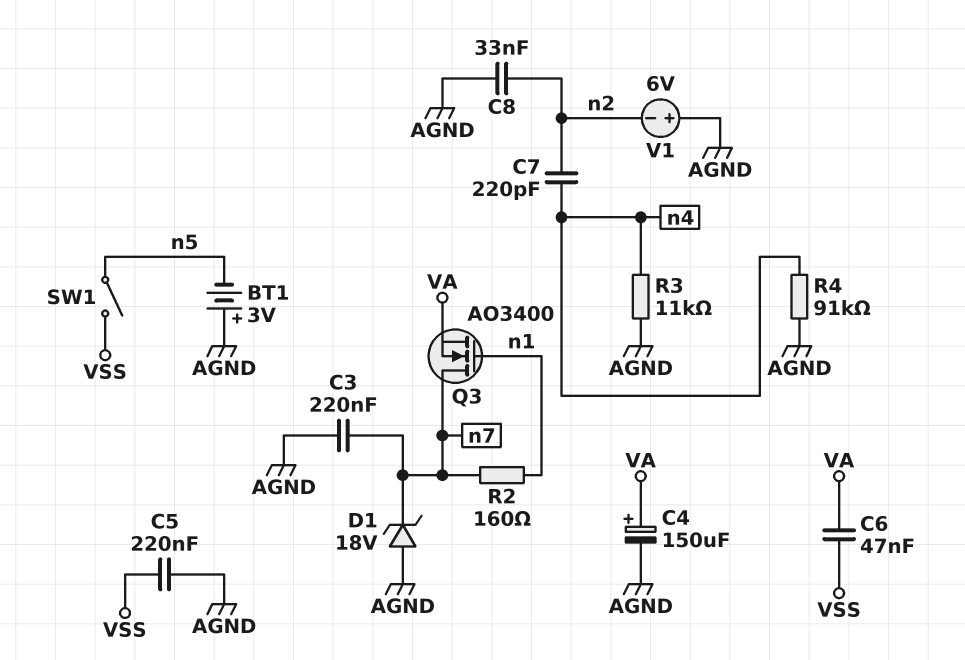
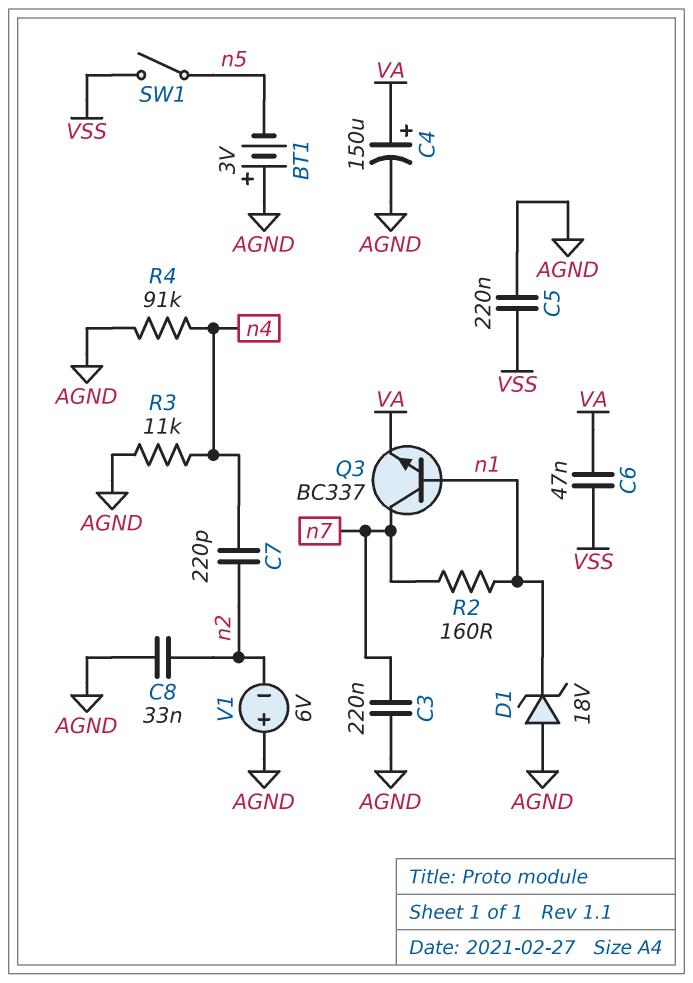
D1: zener 18V (A AGND, K n7) -> zener 18V (A AGND, K n1)
Q3: NMOS AO3400 (G n1, D n7, S VA) -> NPN BC337 (B n1, C n7, E VA)

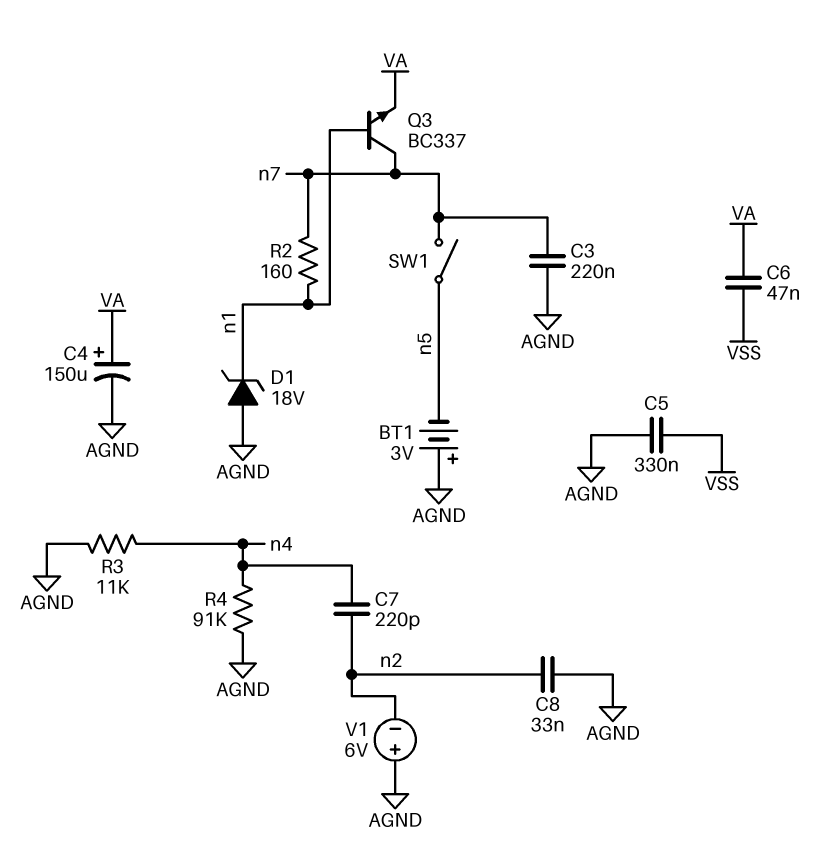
C5: 220nF (AGND, VSS) -> 330nF (AGND, VSS)
SW1: switch (VSS, n5) -> switch (n5, n7)

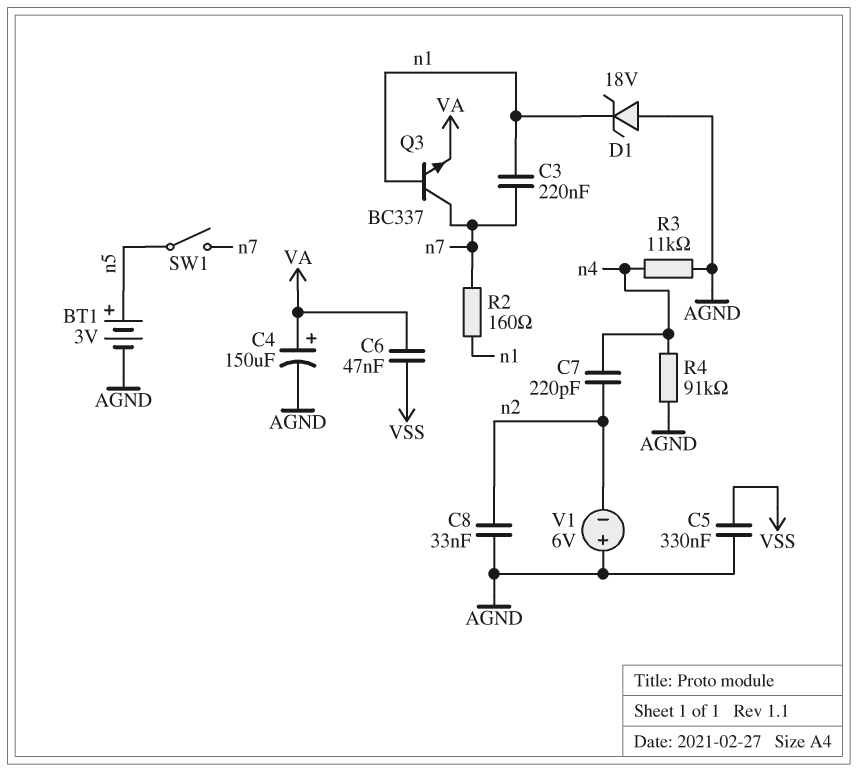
BT1: 3V (plus AGND, minus n5) -> 3V (plus n5, minus AGND)
C3: 220nF (AGND, n7) -> 220nF (n1, n7)

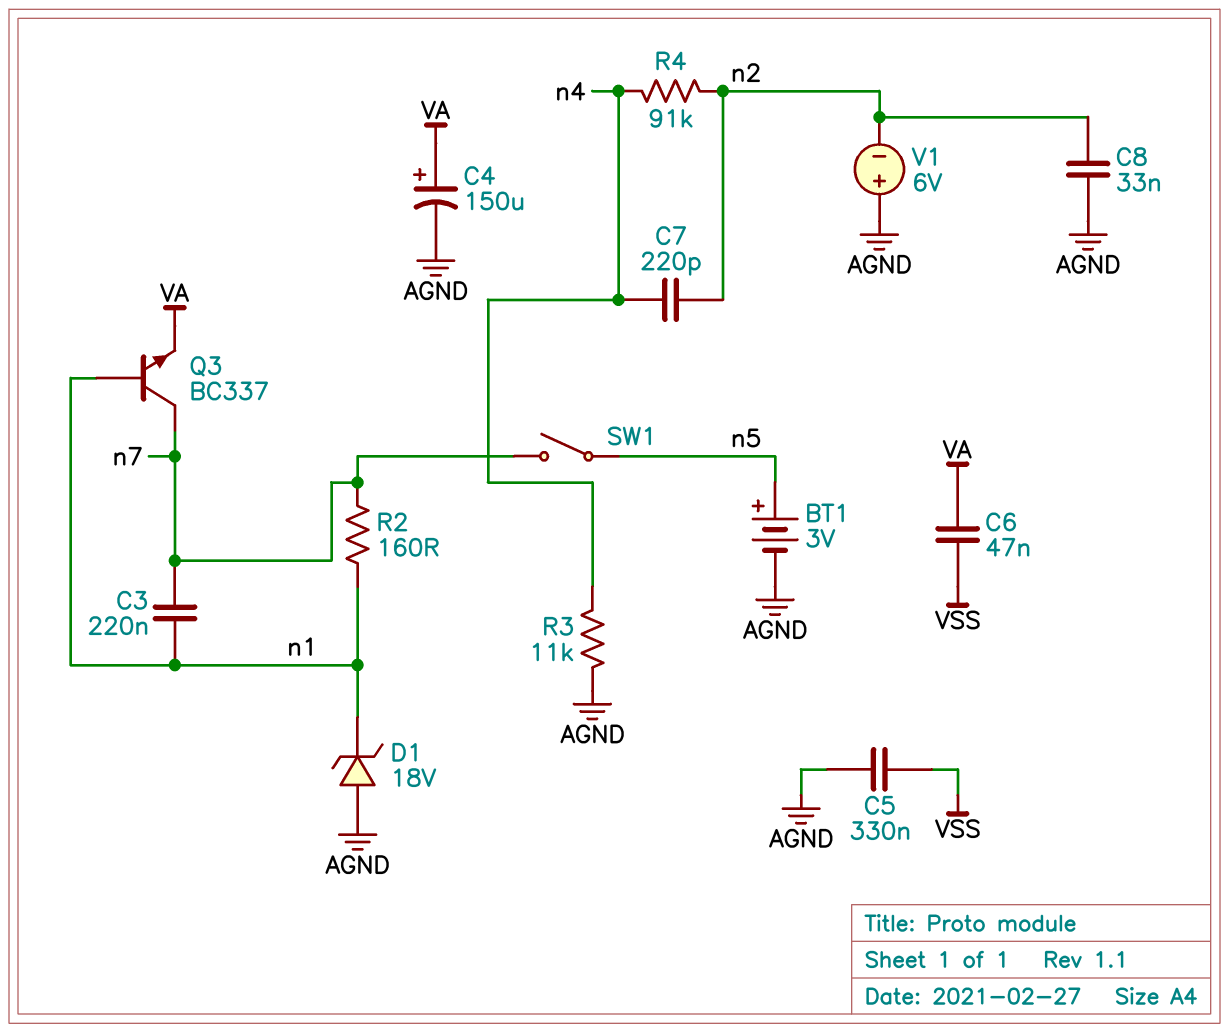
R4: 91k (AGND, n4) -> 91k (n2, n4)

